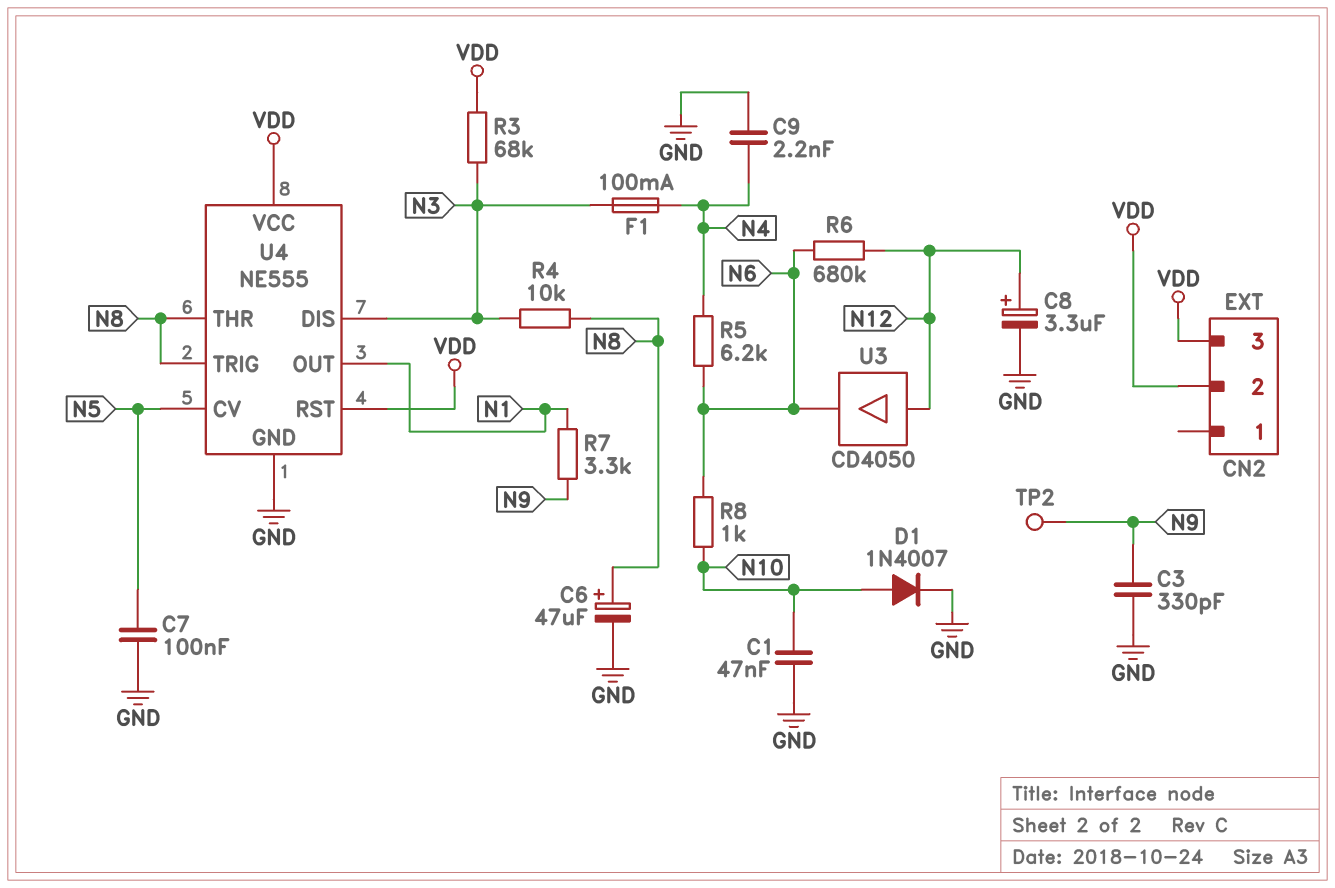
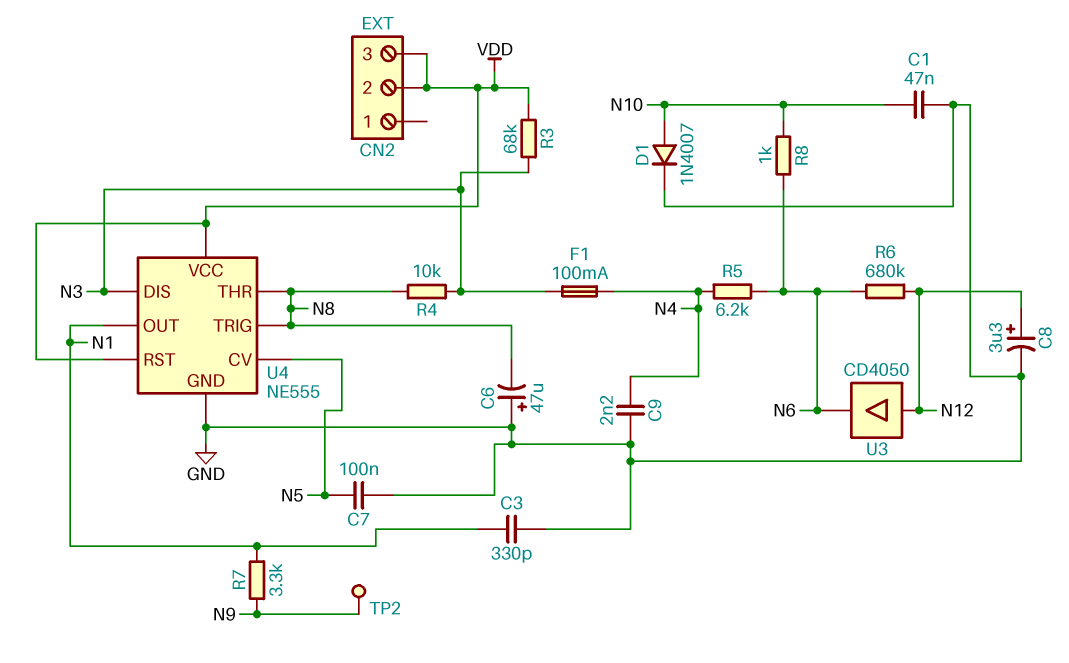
C3: 330pF (GND, N9) -> 330pF (GND, N1)
C6: 47uF (plus N8, minus GND) -> 47uF (plus GND, minus N8)

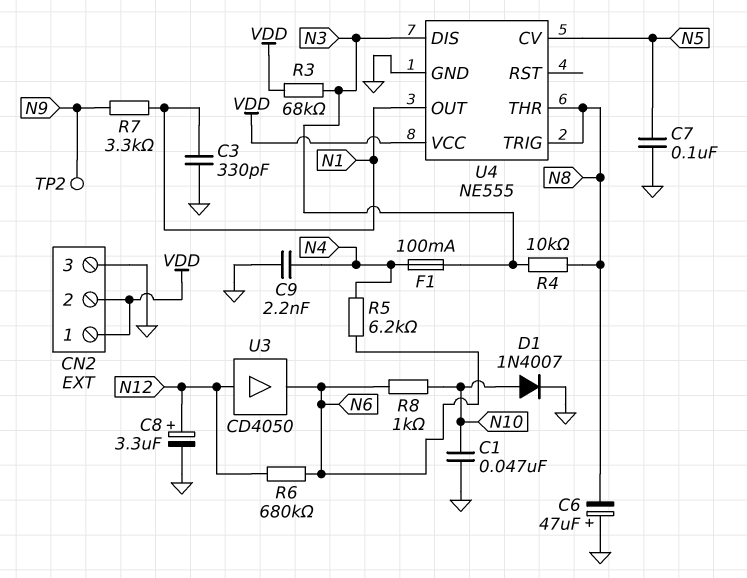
CN2 pin 1: none -> VDD
CN2 pin 3: VDD -> GND
U4 pin RST: VDD -> none

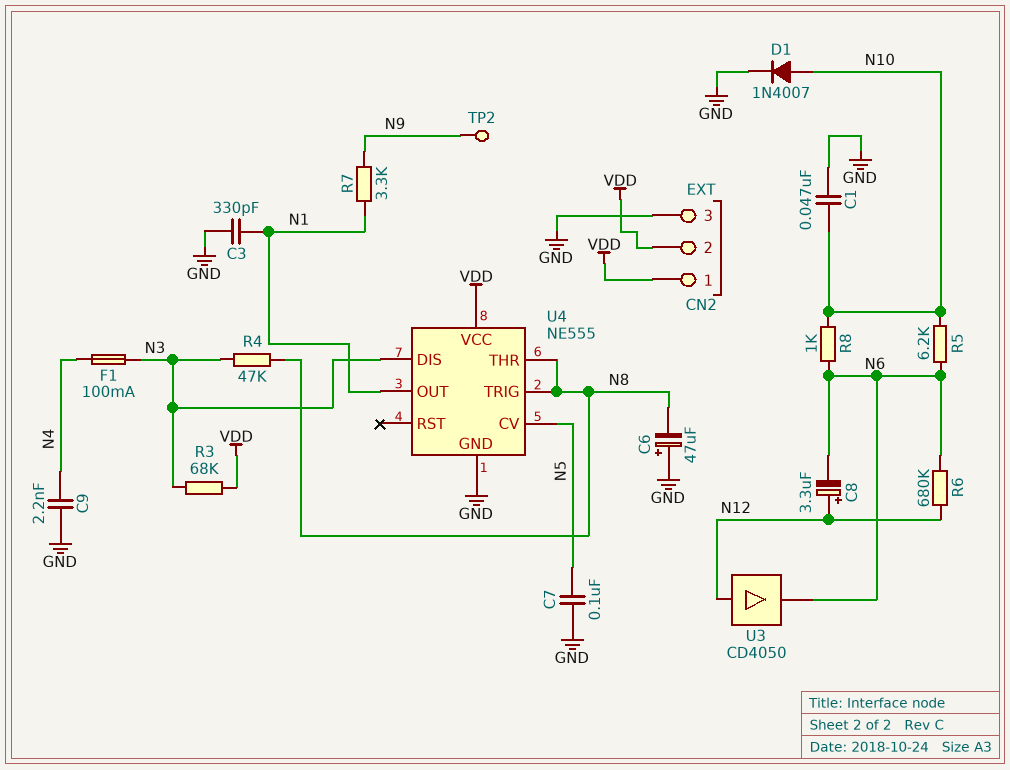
C8: 3.3uF (plus N12, minus GND) -> 3.3uF (plus N12, minus N6)
R4: 10k (N3, N8) -> 47k (N3, N8)
R5: 6.2k (N4, N6) -> 6.2k (N6, N10)

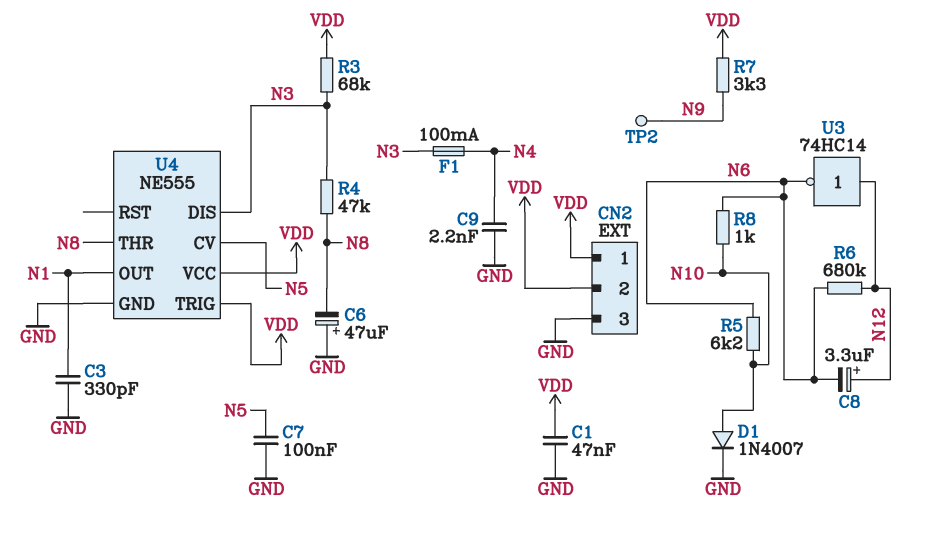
C1: 47nF (GND, N10) -> 47nF (GND, VDD)
R7: 3.3k (N1, N9) -> 3.3k (N9, VDD)
U3: buffer CD4050 (in N12, out N6) -> NOT 74HC14 (in N12, out N6)
U4 pin TRIG: N8 -> VDD

